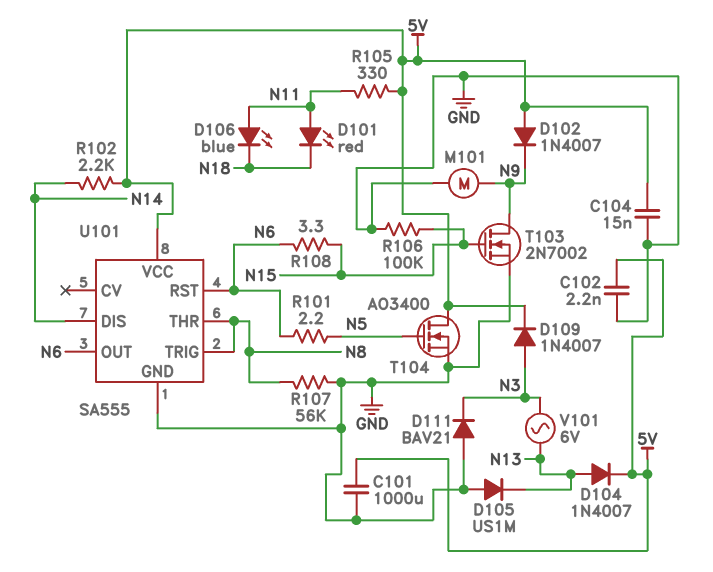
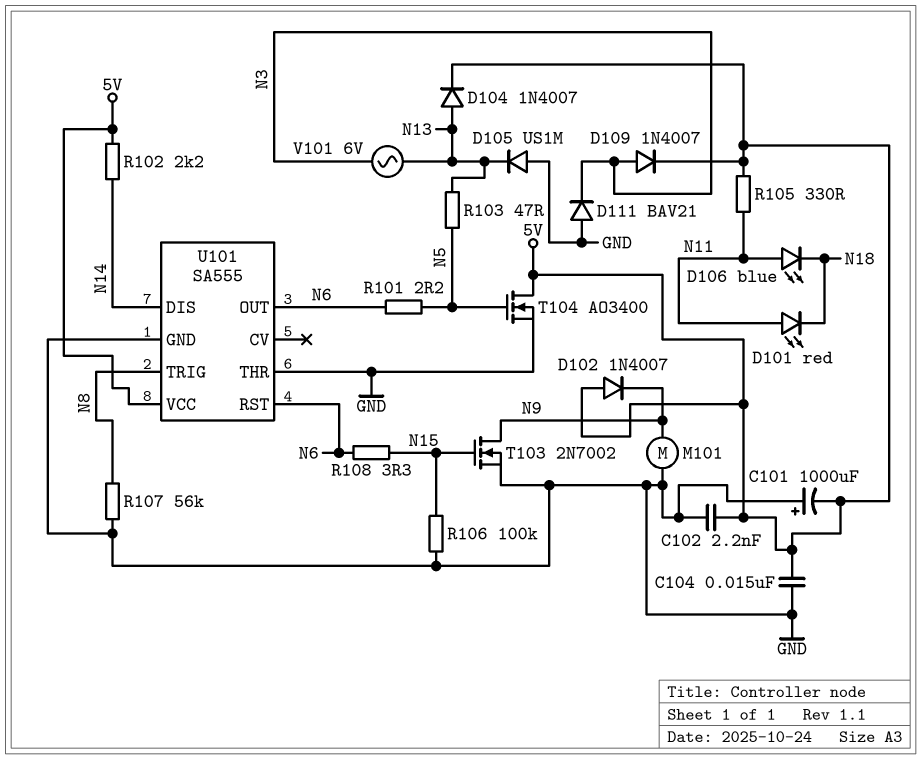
C101: 1000uF (5V, GND) -> 1000uF (plus GND, minus 5V)
R103: none -> 47 (N5, N13)
U101 pin THR: N8 -> GND

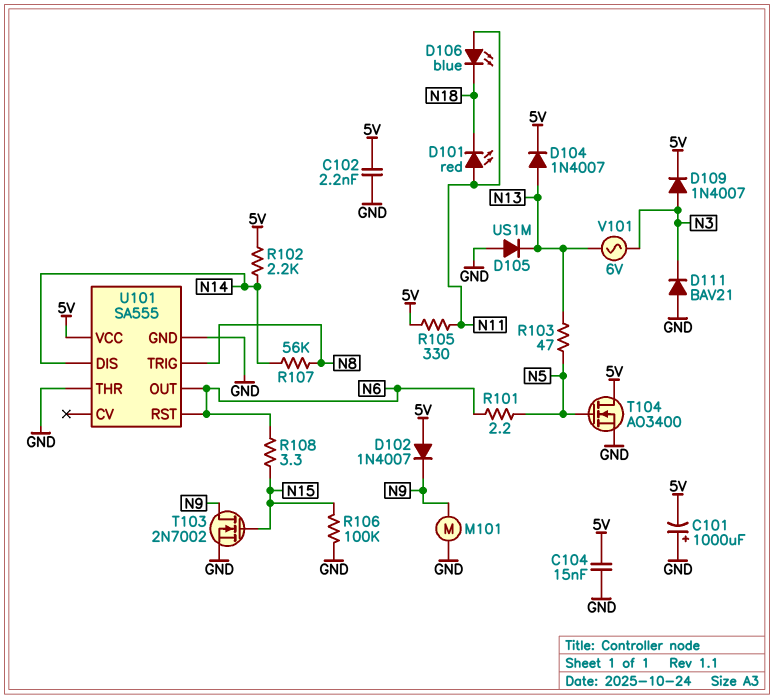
R107: 56k (GND, N8) -> 56k (N8, N14)

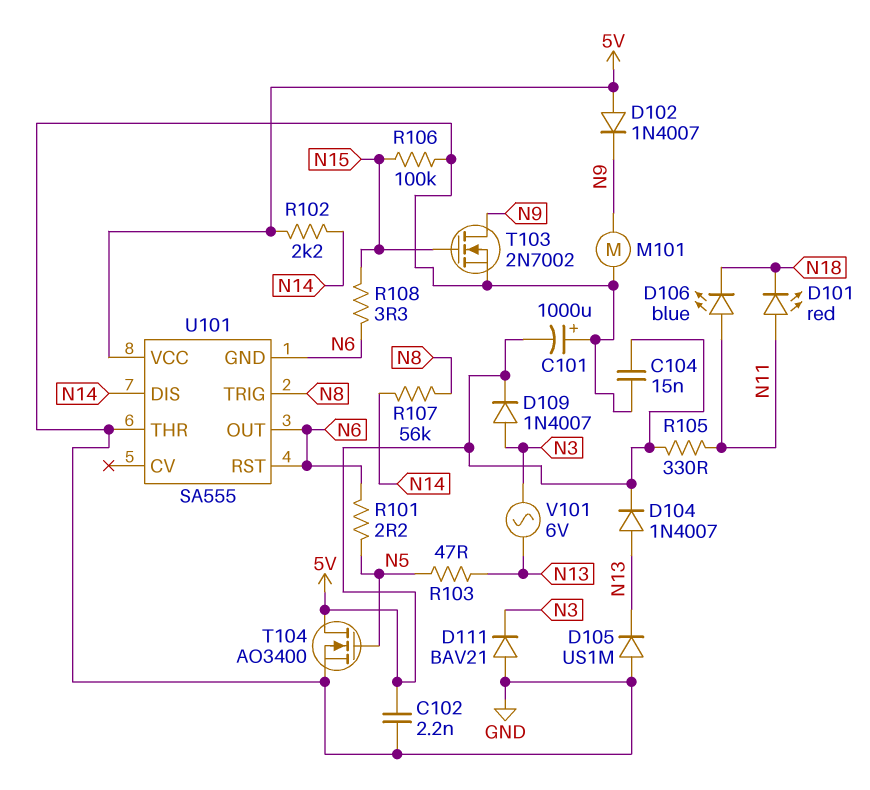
U101 pin GND: GND -> N6

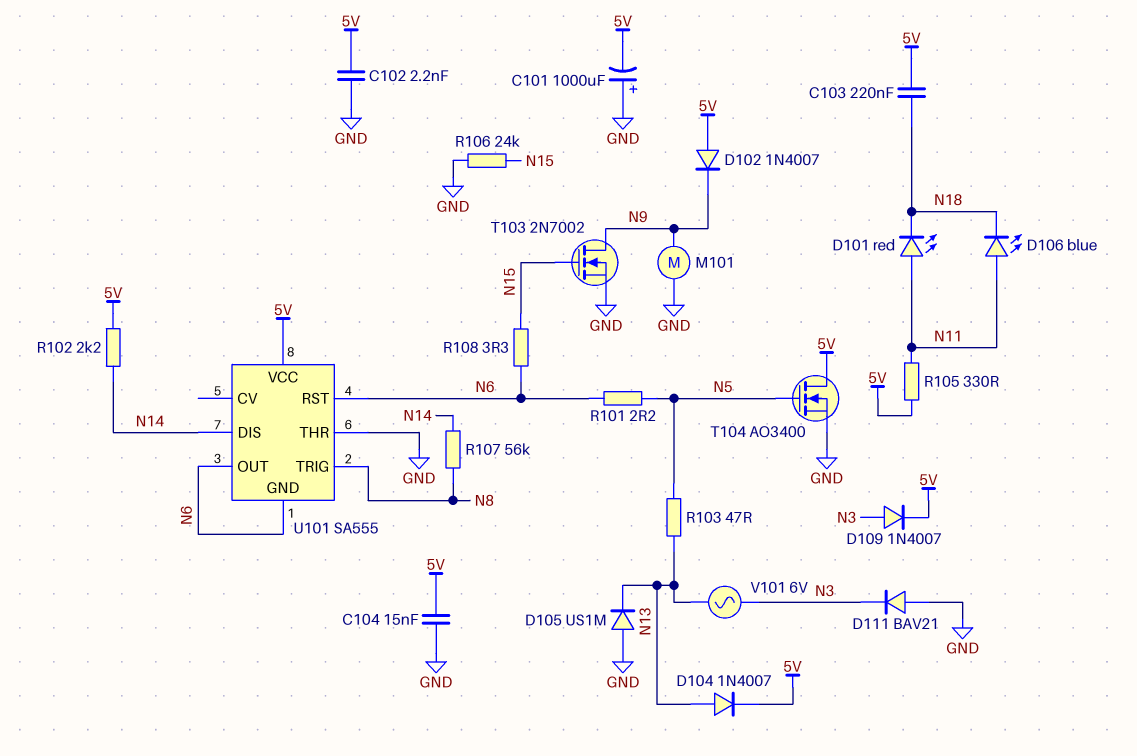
C103: none -> 220nF (5V, N18)
R106: 100k (GND, N15) -> 24k (GND, N15)

